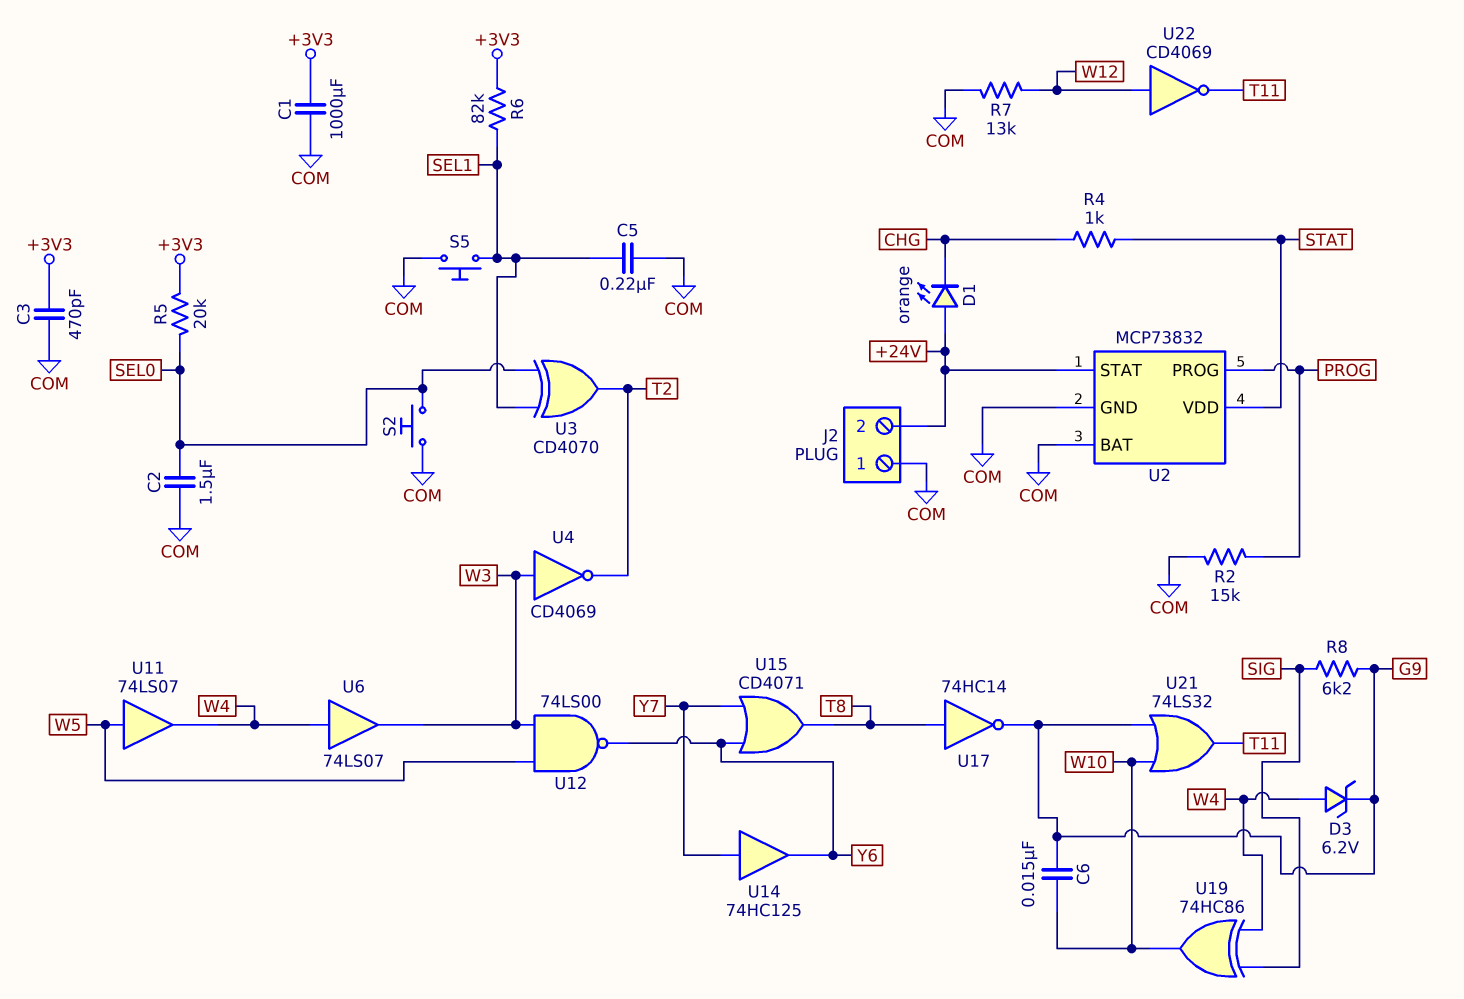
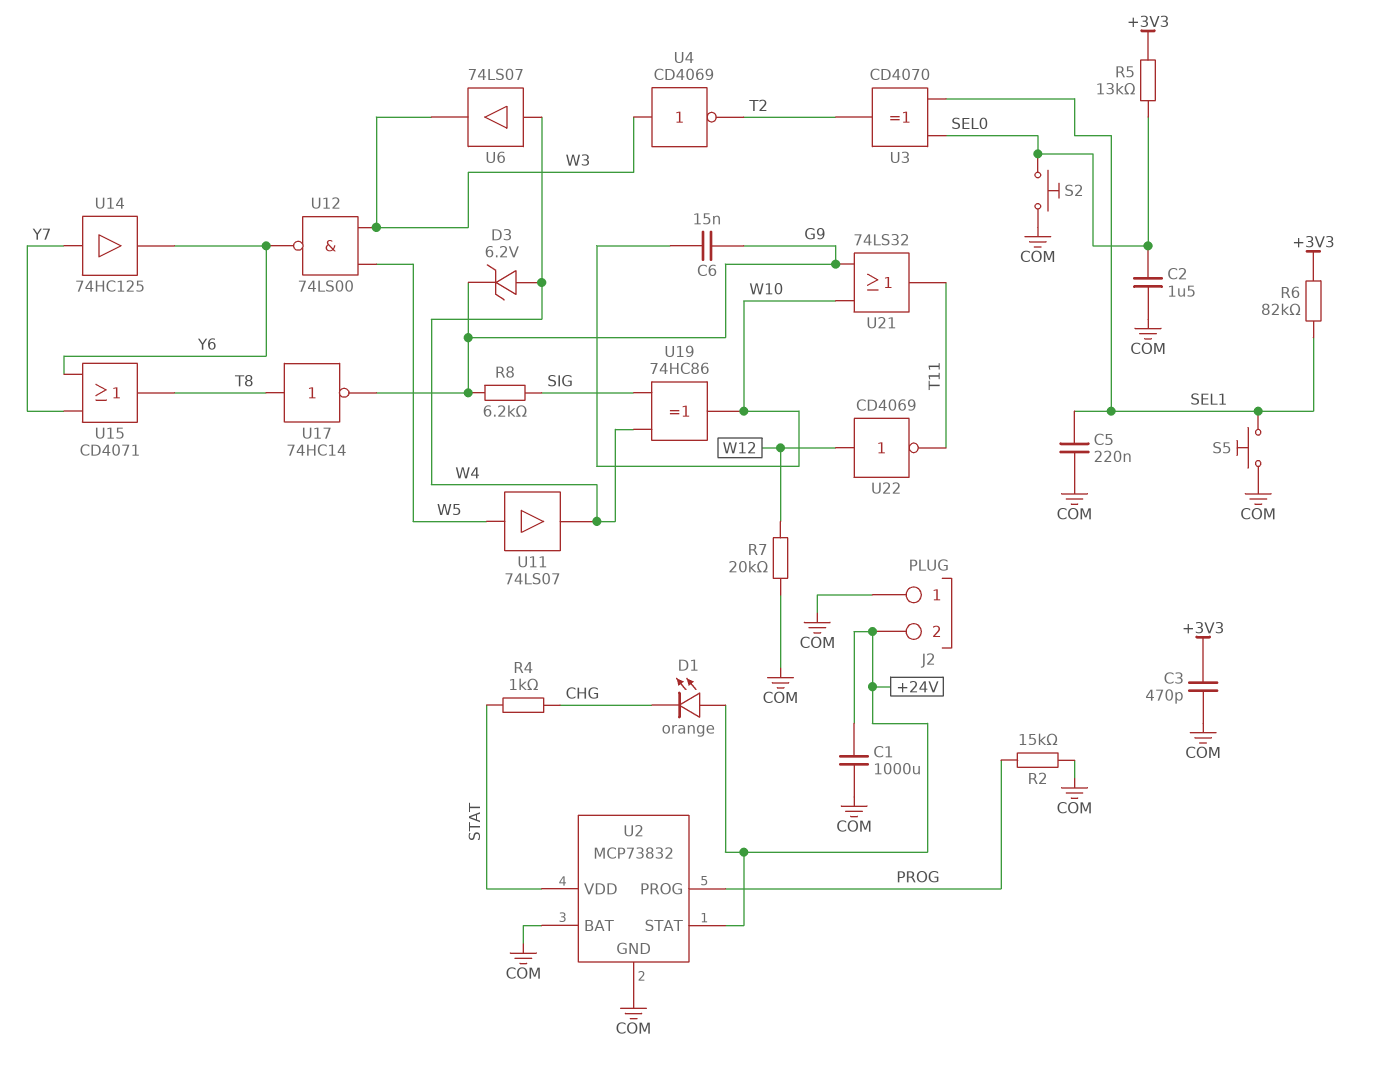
C1: 1000uF (+3V3, COM) -> 1000uF (+24V, COM)
R5: 20k (+3V3, SEL0) -> 13k (+3V3, SEL0)
R7: 13k (COM, W12) -> 20k (COM, W12)

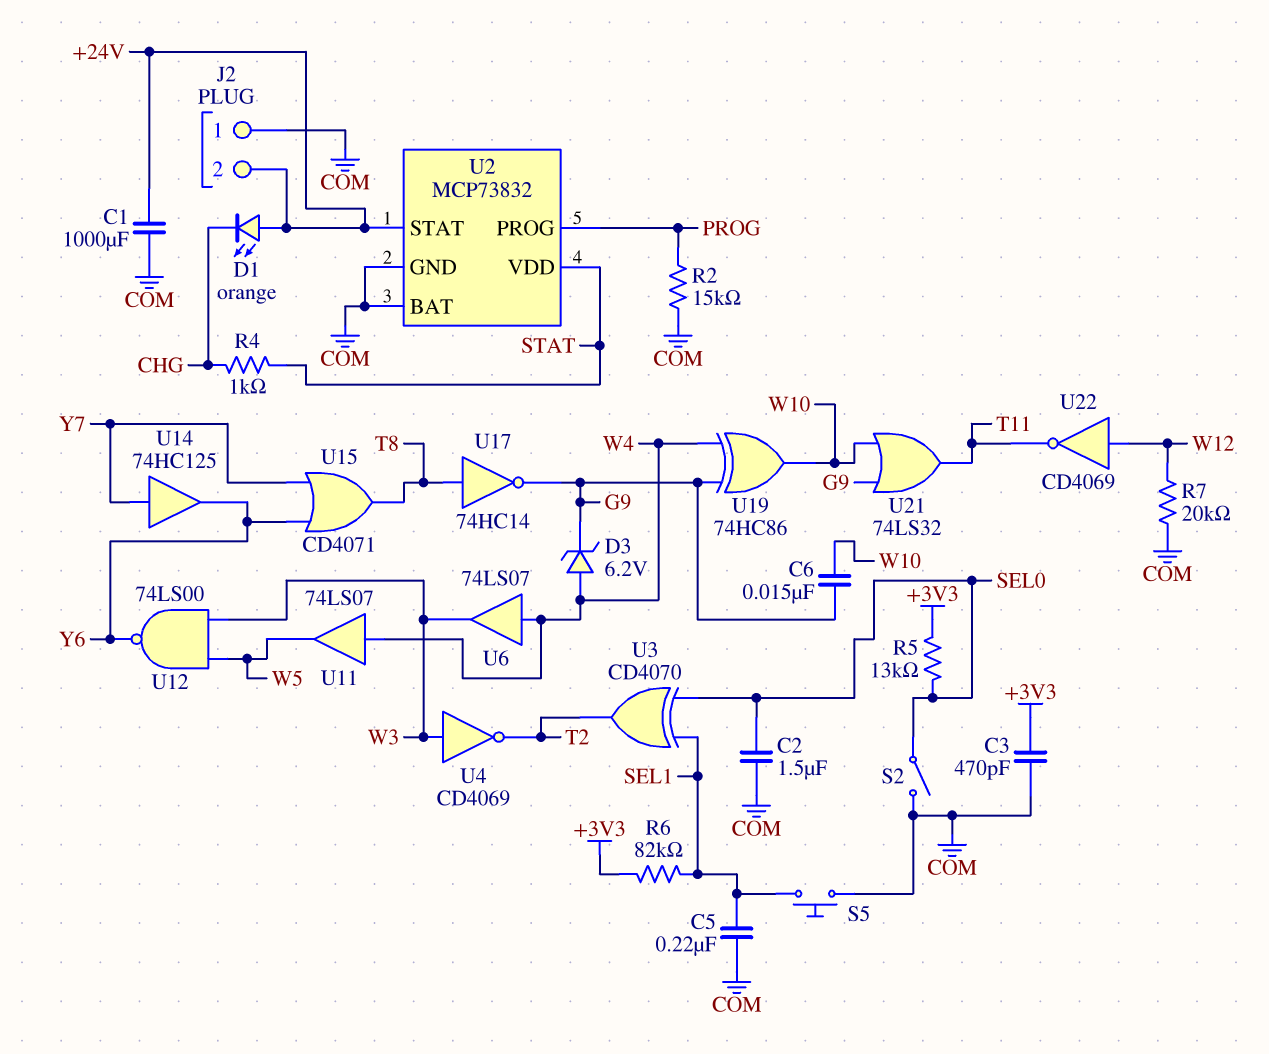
R8: 6.2k (G9, SIG) -> none
S2: button (COM, SEL0) -> switch (COM, SEL0)
U11: buffer 74LS07 (in W5, out W4) -> buffer 74LS07 (in W4, out W5)
U19: XOR 74HC86 (in SIG, in W4, out W10) -> XOR 74HC86 (in G9, in W4, out W10)

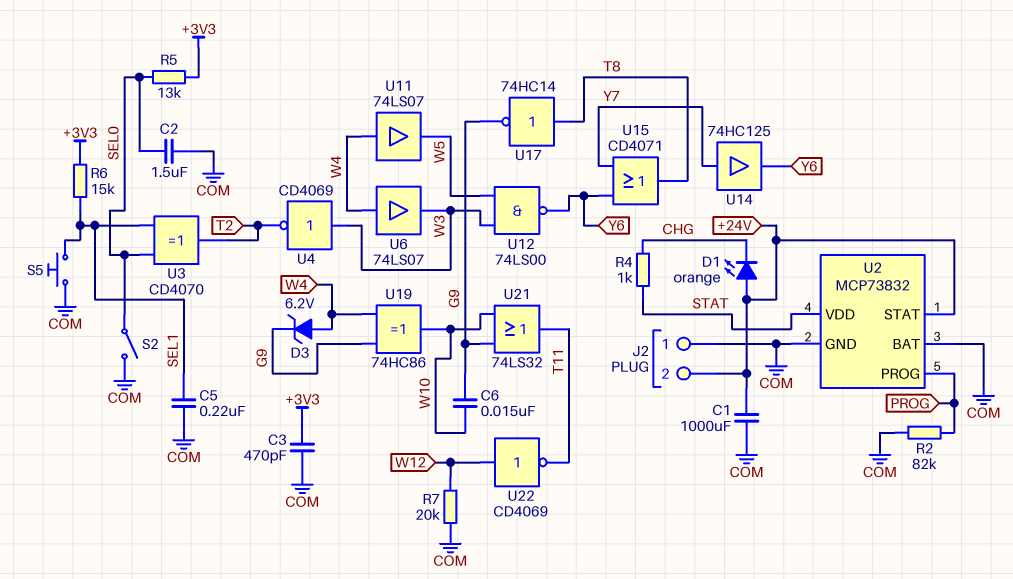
R2: 15k (COM, PROG) -> 82k (COM, PROG)
R6: 82k (+3V3, SEL1) -> 15k (+3V3, SEL1)

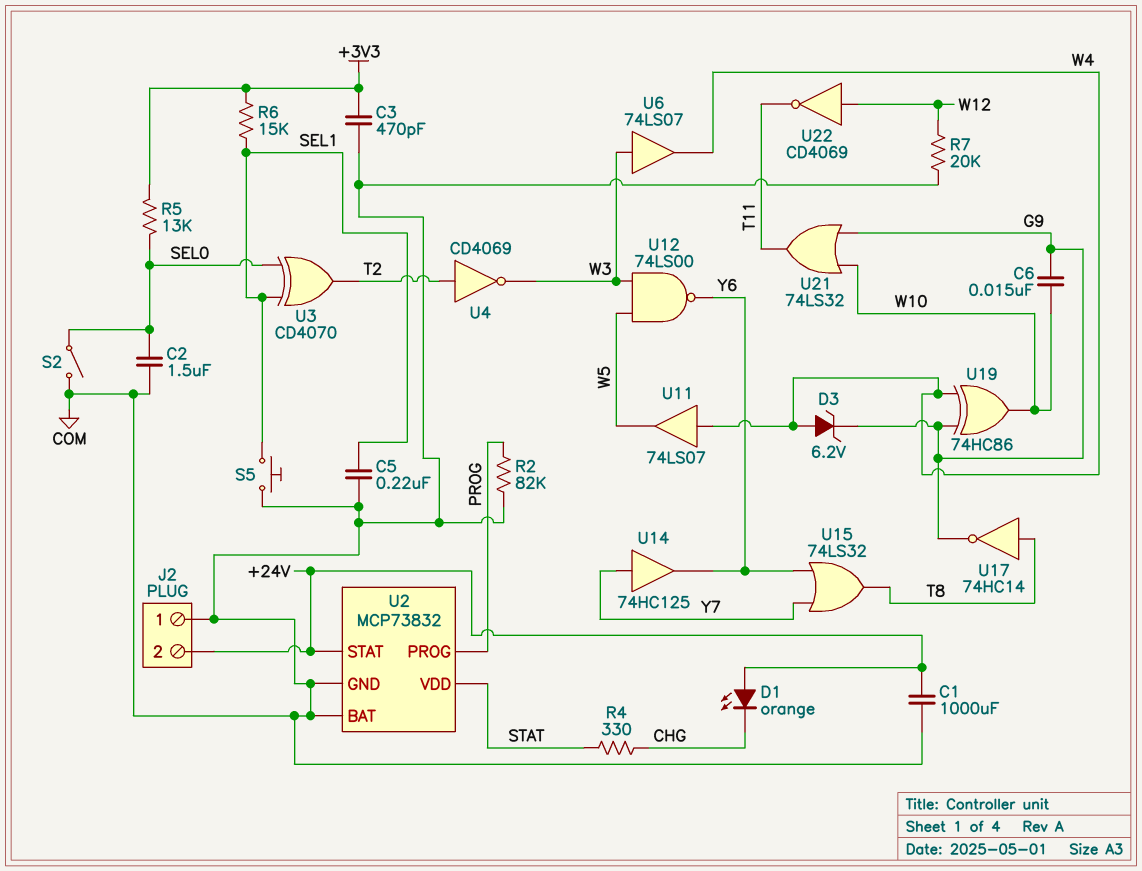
R4: 1k (CHG, STAT) -> 330 (CHG, STAT)
U4: NOT CD4069 (in W3, out T2) -> NOT CD4069 (in T2, out W3)
U6: buffer 74LS07 (in W4, out W3) -> buffer 74LS07 (in W3, out W4)
U15: OR CD4071 (in Y6, in Y7, out T8) -> OR 74LS32 (in Y6, in Y7, out T8)

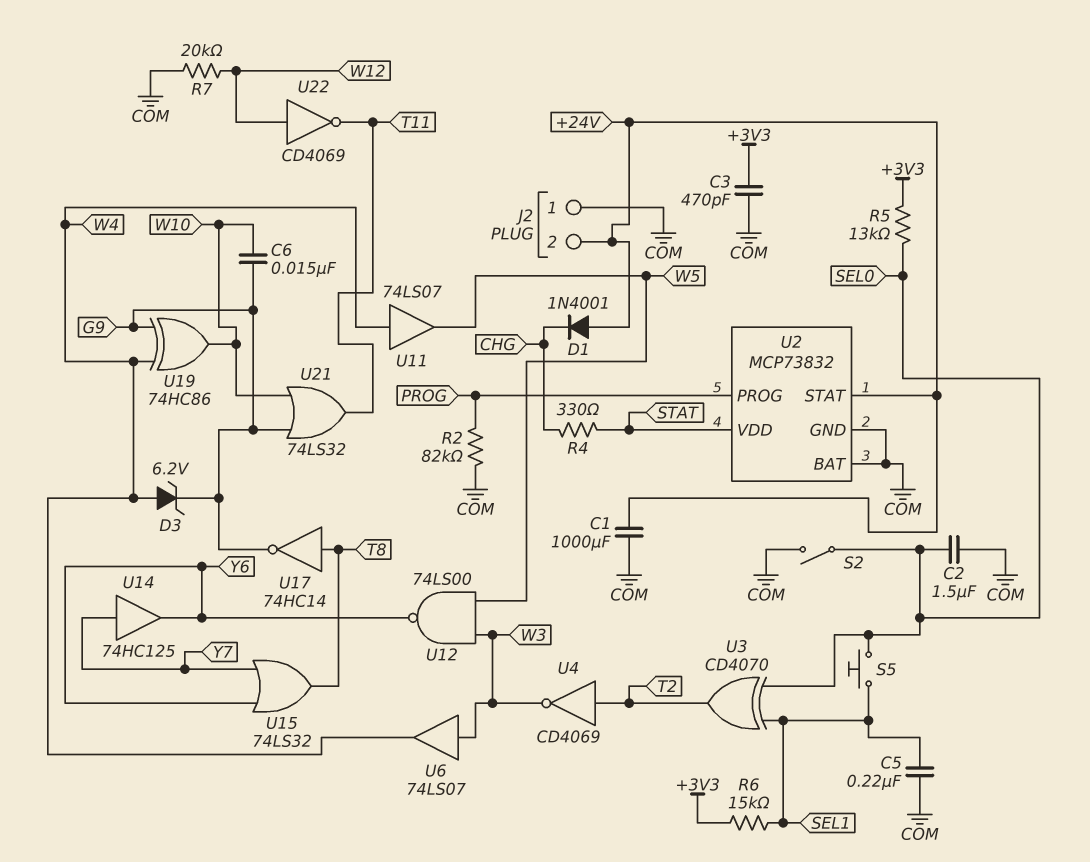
D1: LED orange (A +24V, K CHG) -> diode 1N4001 (A +24V, K CHG)
S5: button (COM, SEL1) -> button (SEL0, SEL1)

